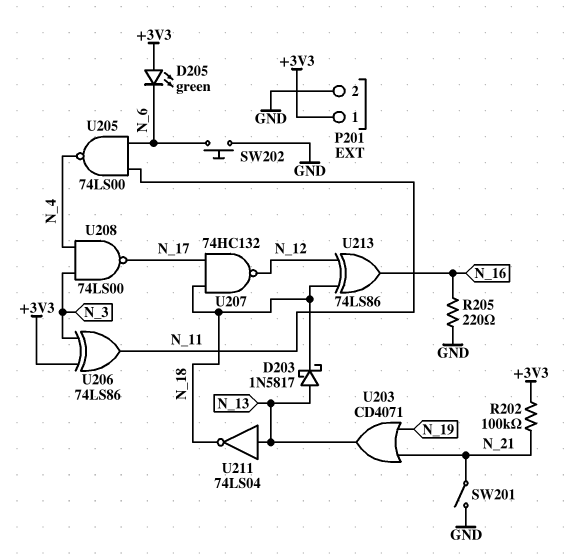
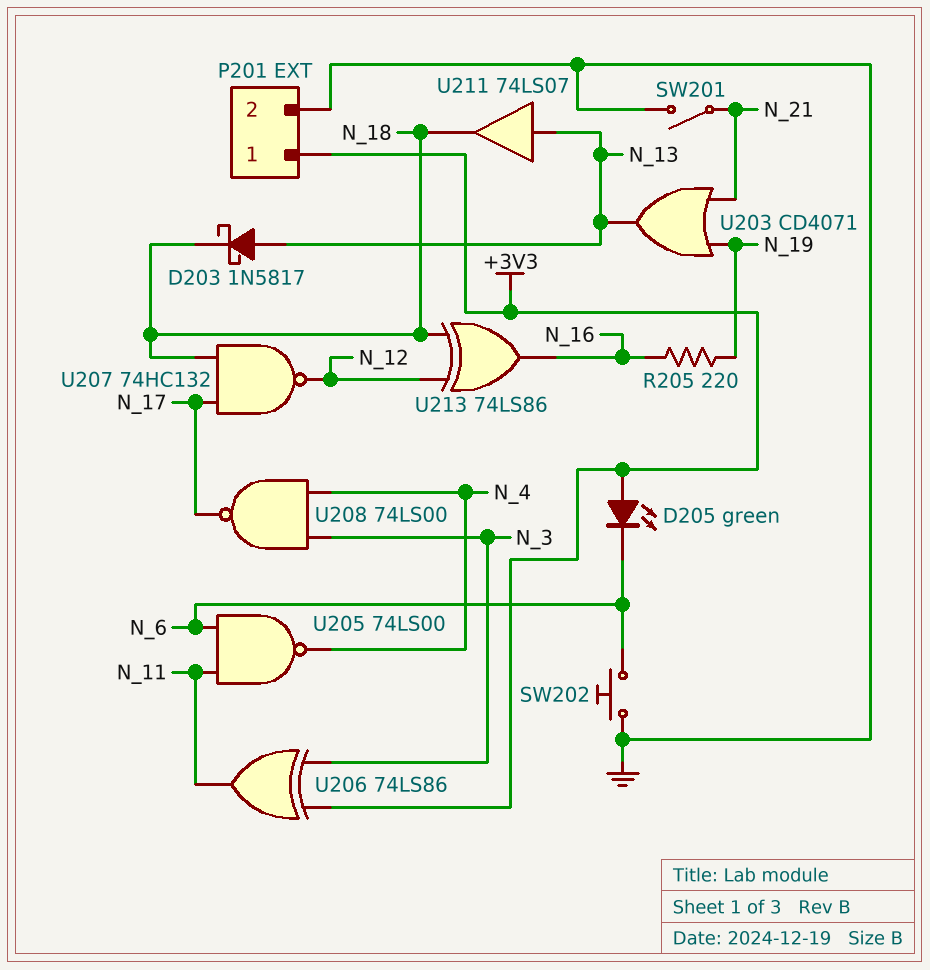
R202: 100k (+3V3, N_21) -> none
R205: 220 (GND, N_16) -> 220 (N_16, N_19)
U211: NOT 74LS04 (in N_13, out N_18) -> buffer 74LS07 (in N_13, out N_18)

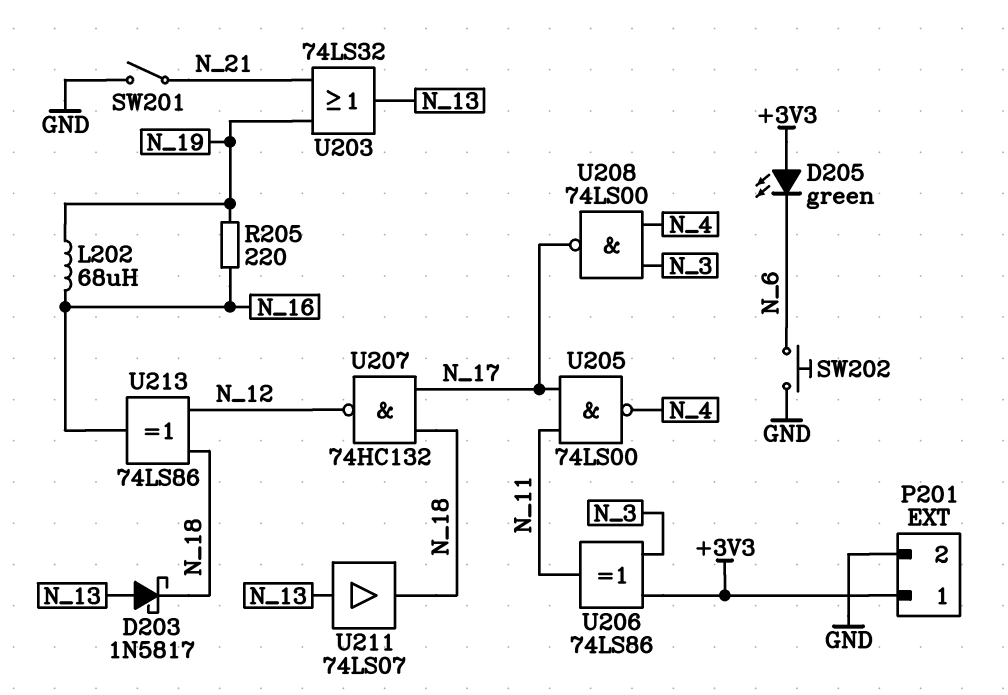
L202: none -> 68uH (N_16, N_19)
U203: OR CD4071 (in N_19, in N_21, out N_13) -> OR 74LS32 (in N_19, in N_21, out N_13)
U205: NAND 74LS00 (in N_6, in N_11, out N_4) -> NAND 74LS00 (in N_11, in N_17, out N_4)

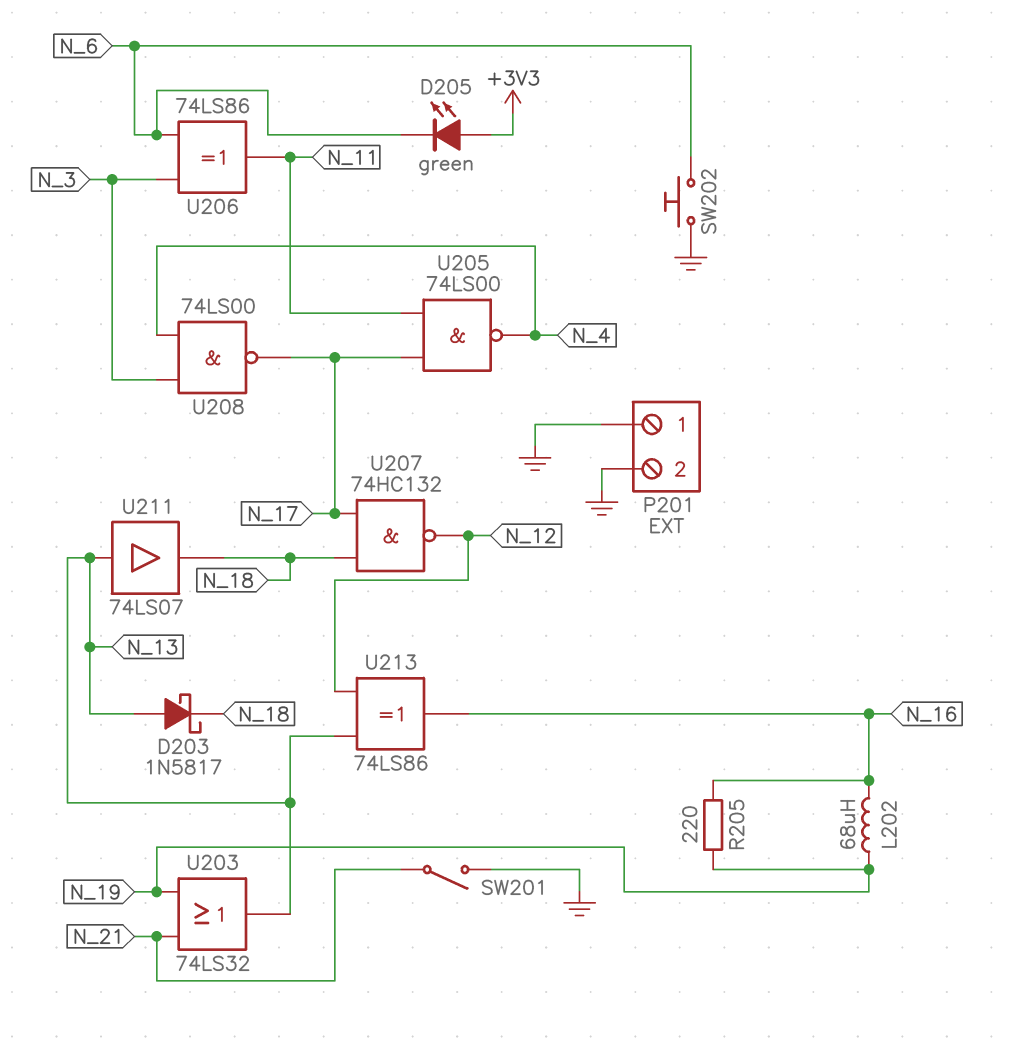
P201 pin 1: +3V3 -> GND
U206: XOR 74LS86 (in +3V3, in N_3, out N_11) -> XOR 74LS86 (in N_3, in N_6, out N_11)
U213: XOR 74LS86 (in N_12, in N_18, out N_16) -> XOR 74LS86 (in N_12, in N_13, out N_16)

